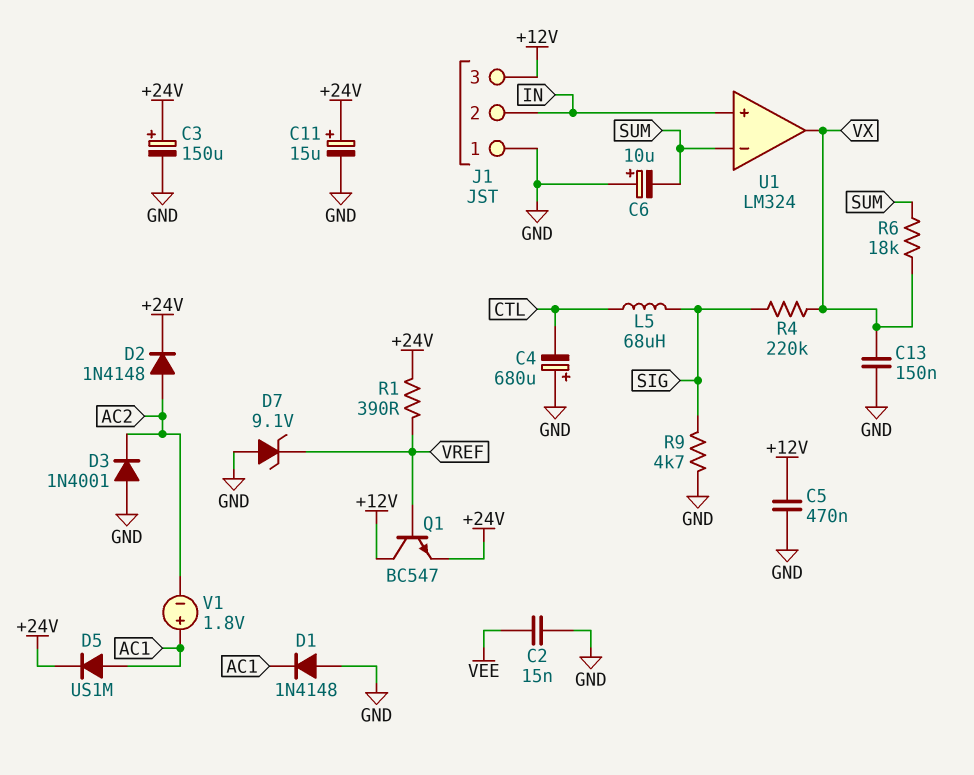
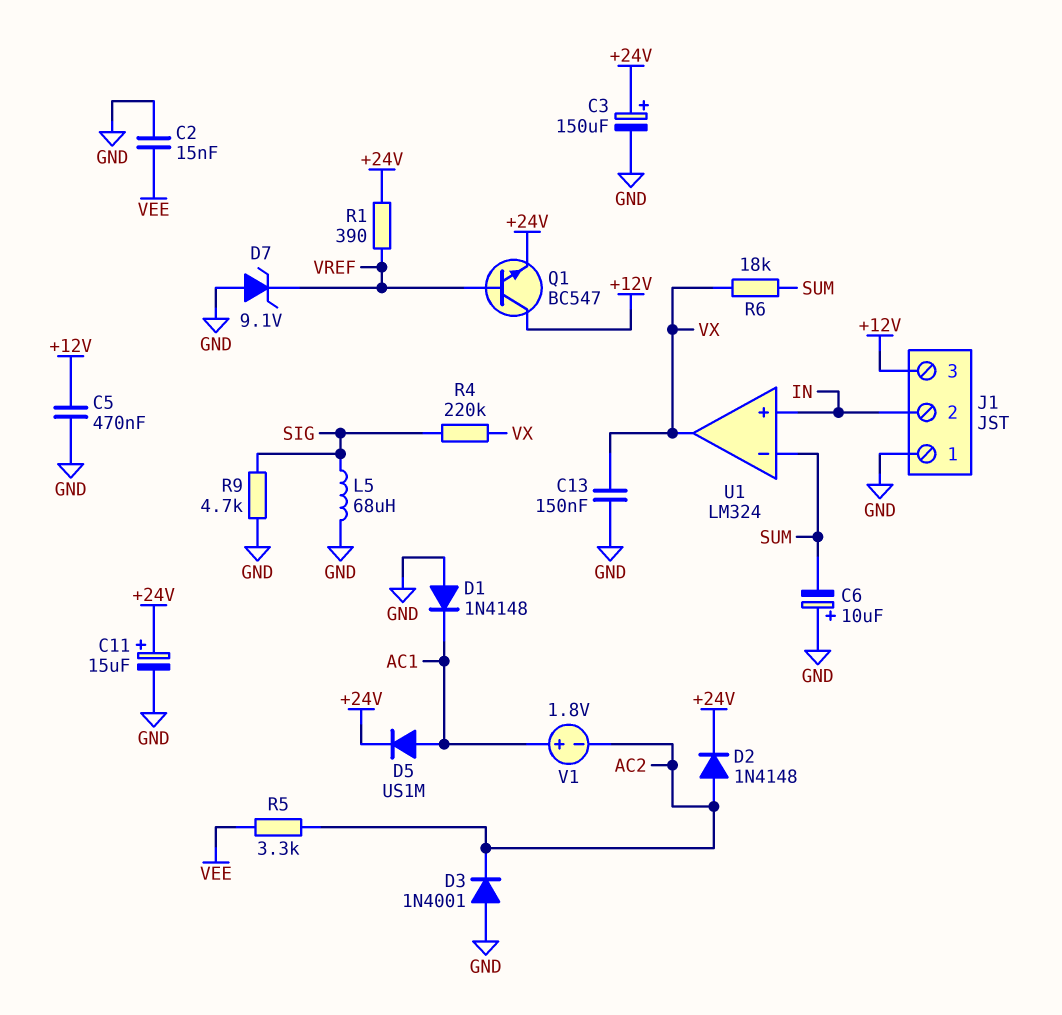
C4: 680uF (plus GND, minus CTL) -> none
L5: 68uH (CTL, SIG) -> 68uH (GND, SIG)
R5: none -> 3.3k (AC2, VEE)

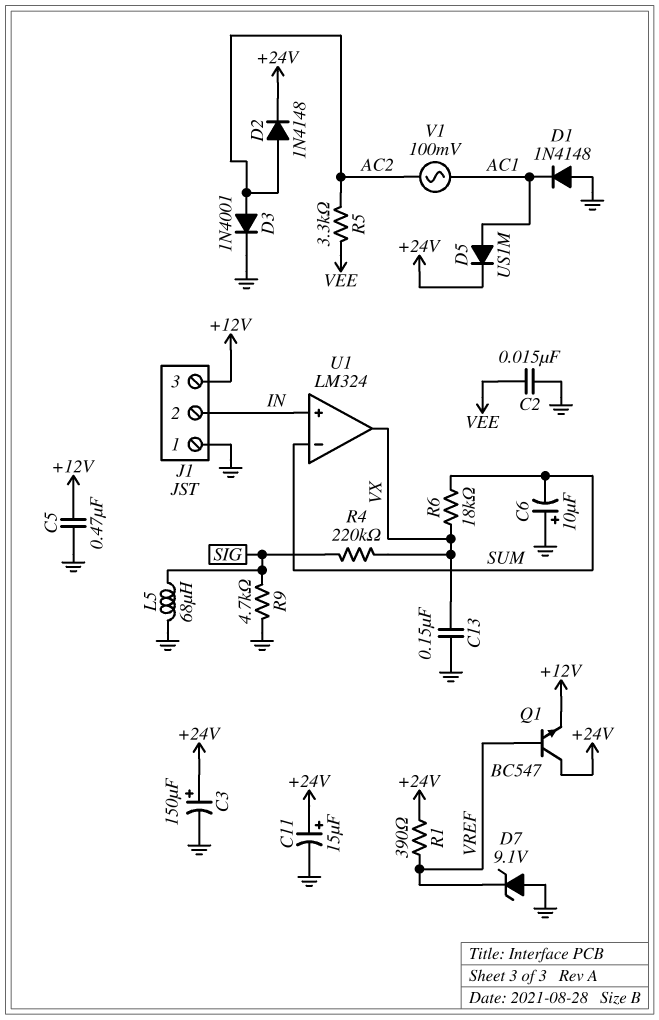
D3: diode 1N4001 (A GND, K AC2) -> diode 1N4001 (A AC2, K GND)
Q1: NPN BC547 (B VREF, C +12V, E +24V) -> NPN BC547 (B VREF, C +24V, E +12V)
V1: 1.8V (plus AC1, minus AC2) -> AC 100mV (AC1, AC2)

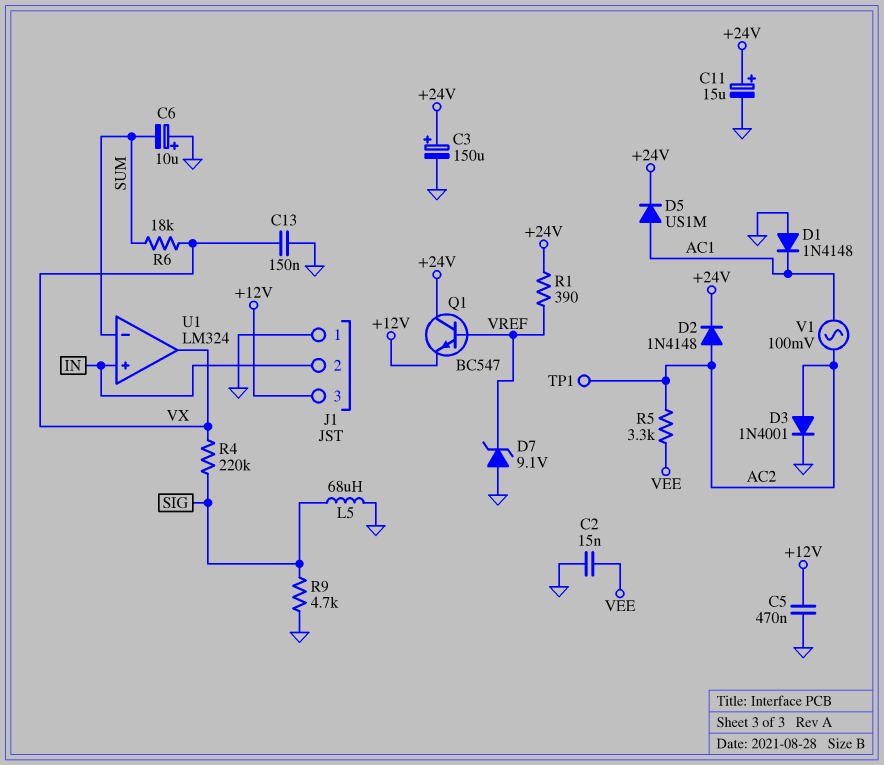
TP1: none -> test point (AC2)

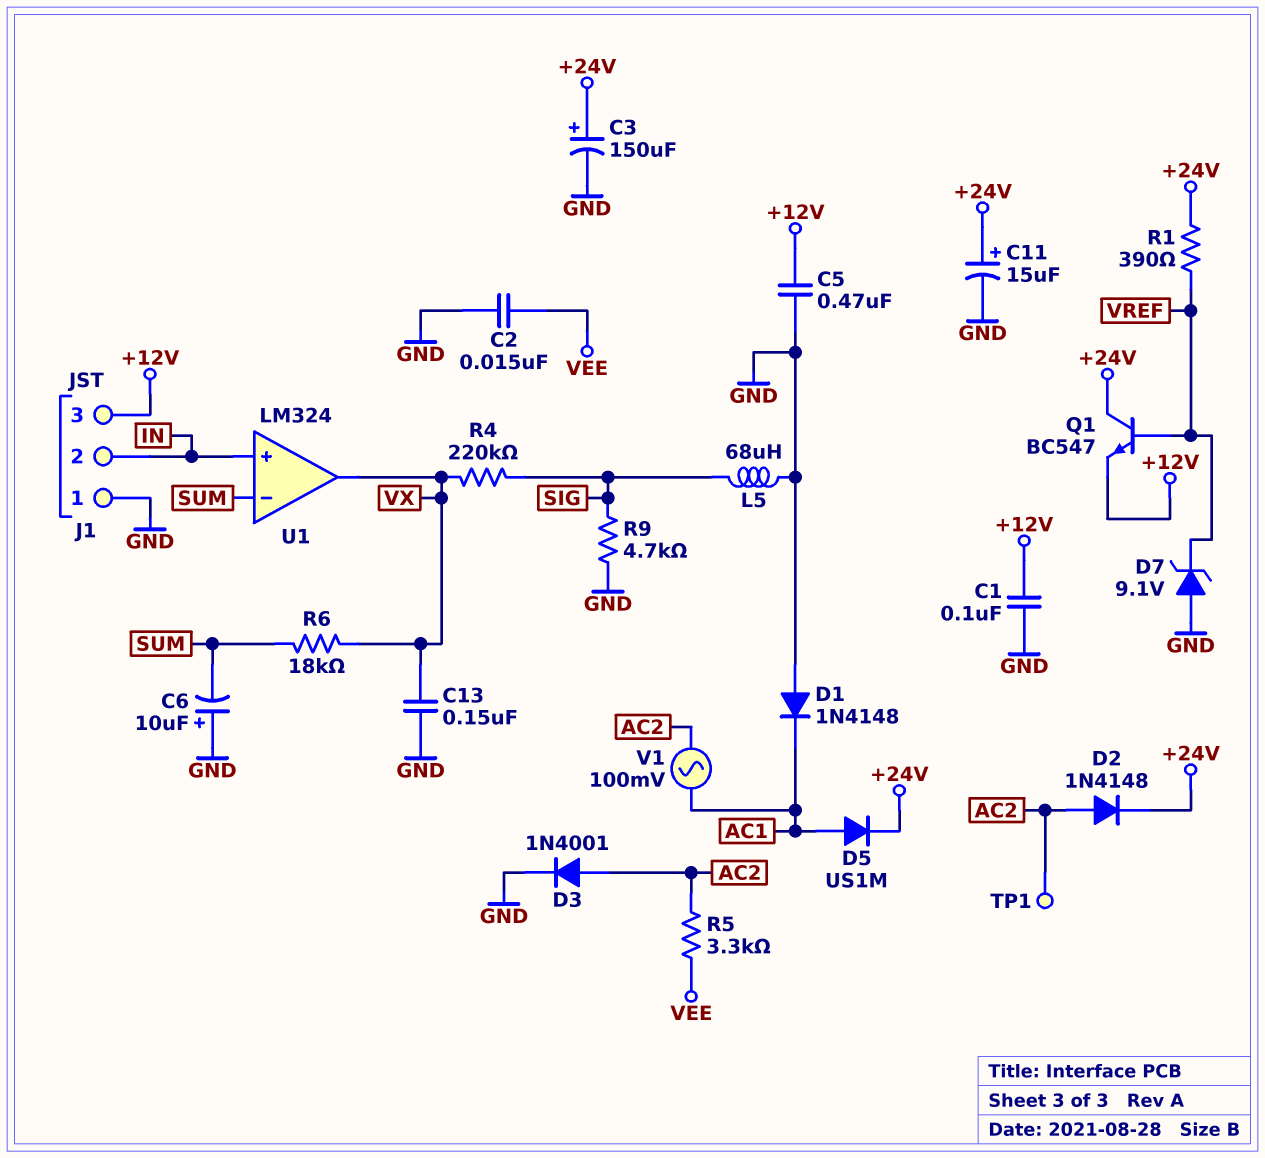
C1: none -> 100nF (+12V, GND)

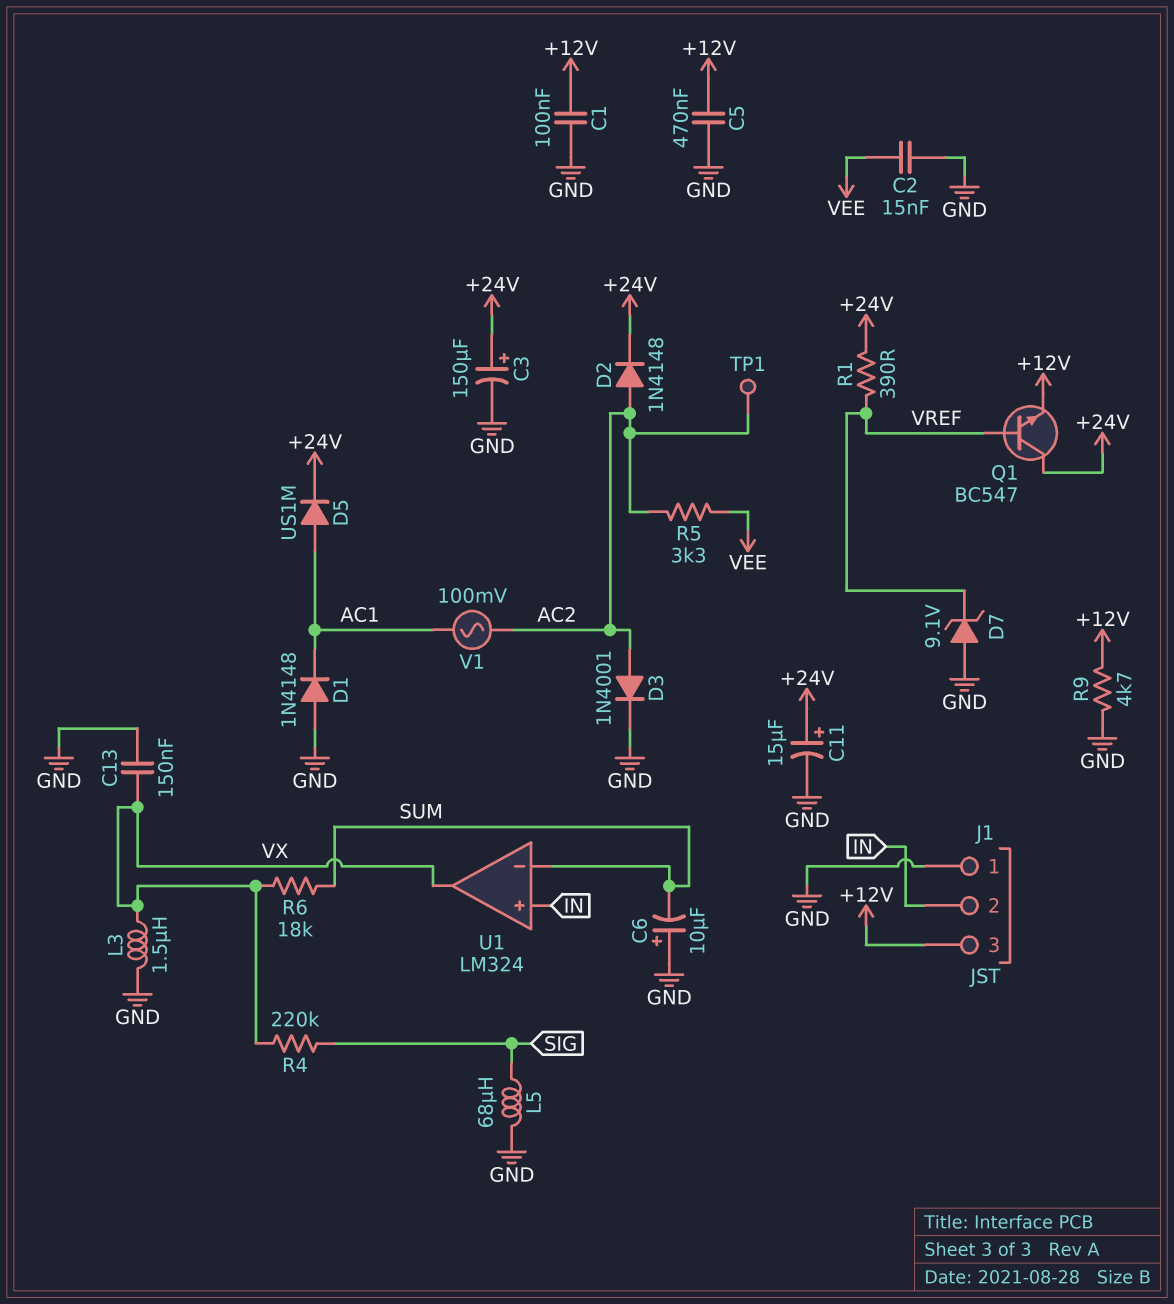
L3: none -> 1.5uH (GND, VX)
R9: 4.7k (GND, SIG) -> 4.7k (+12V, GND)

